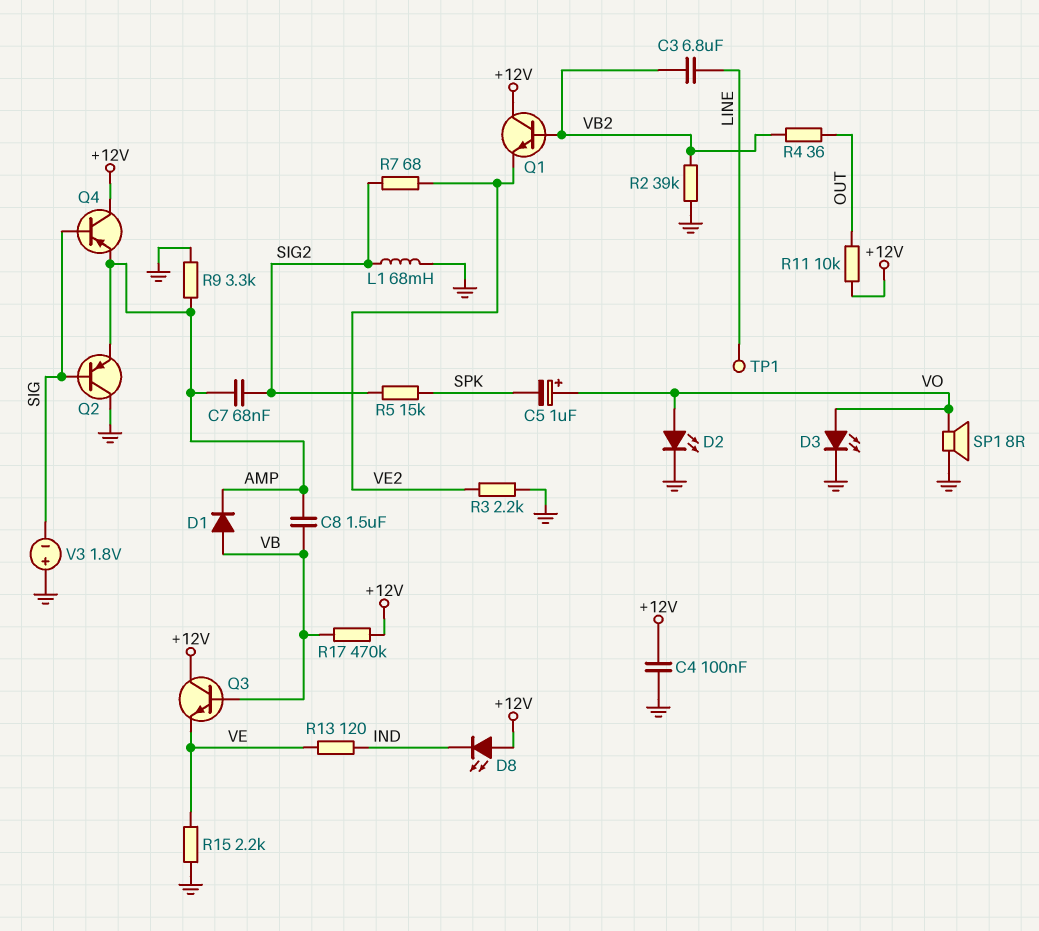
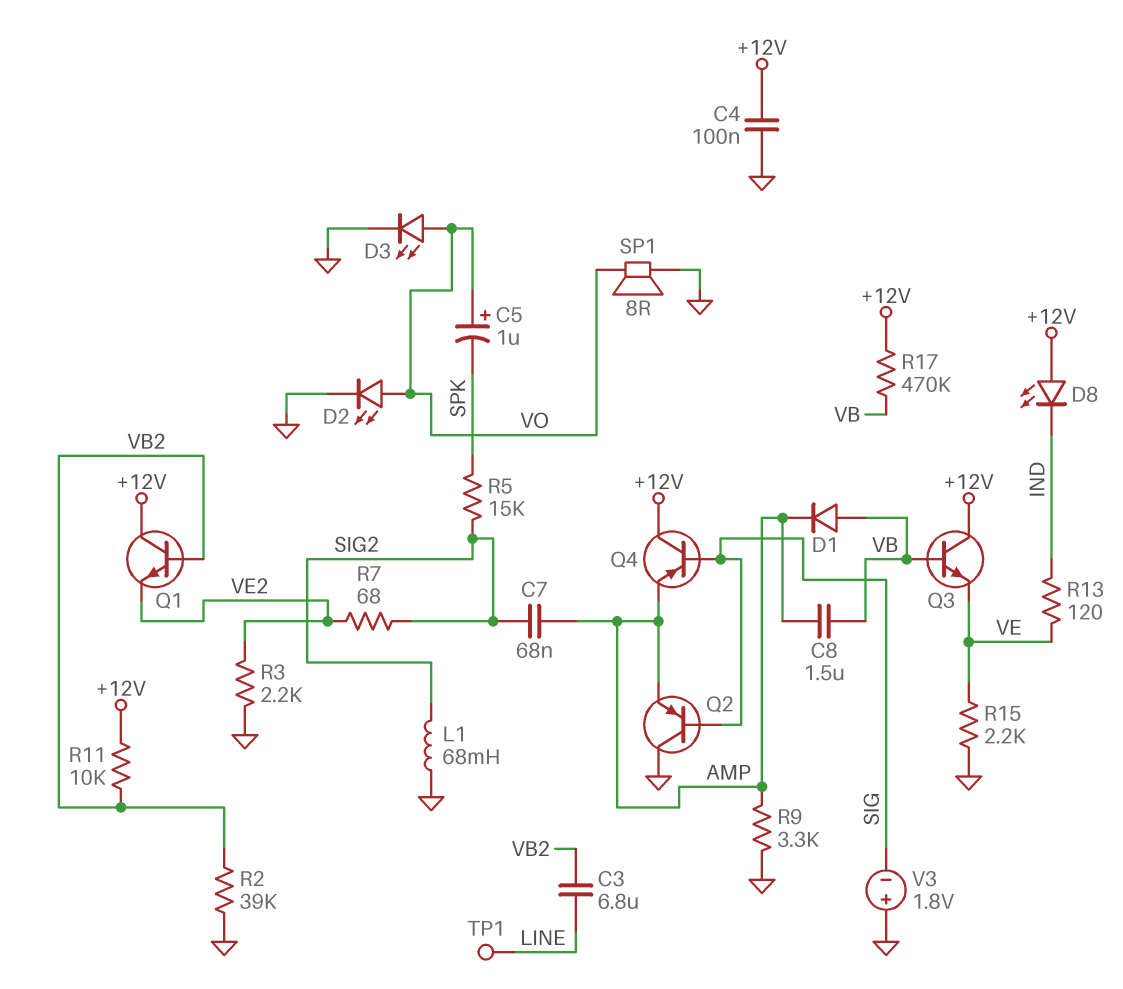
R4: 36 (OUT, VB2) -> none
R11: 10k (+12V, OUT) -> 10k (+12V, VB2)

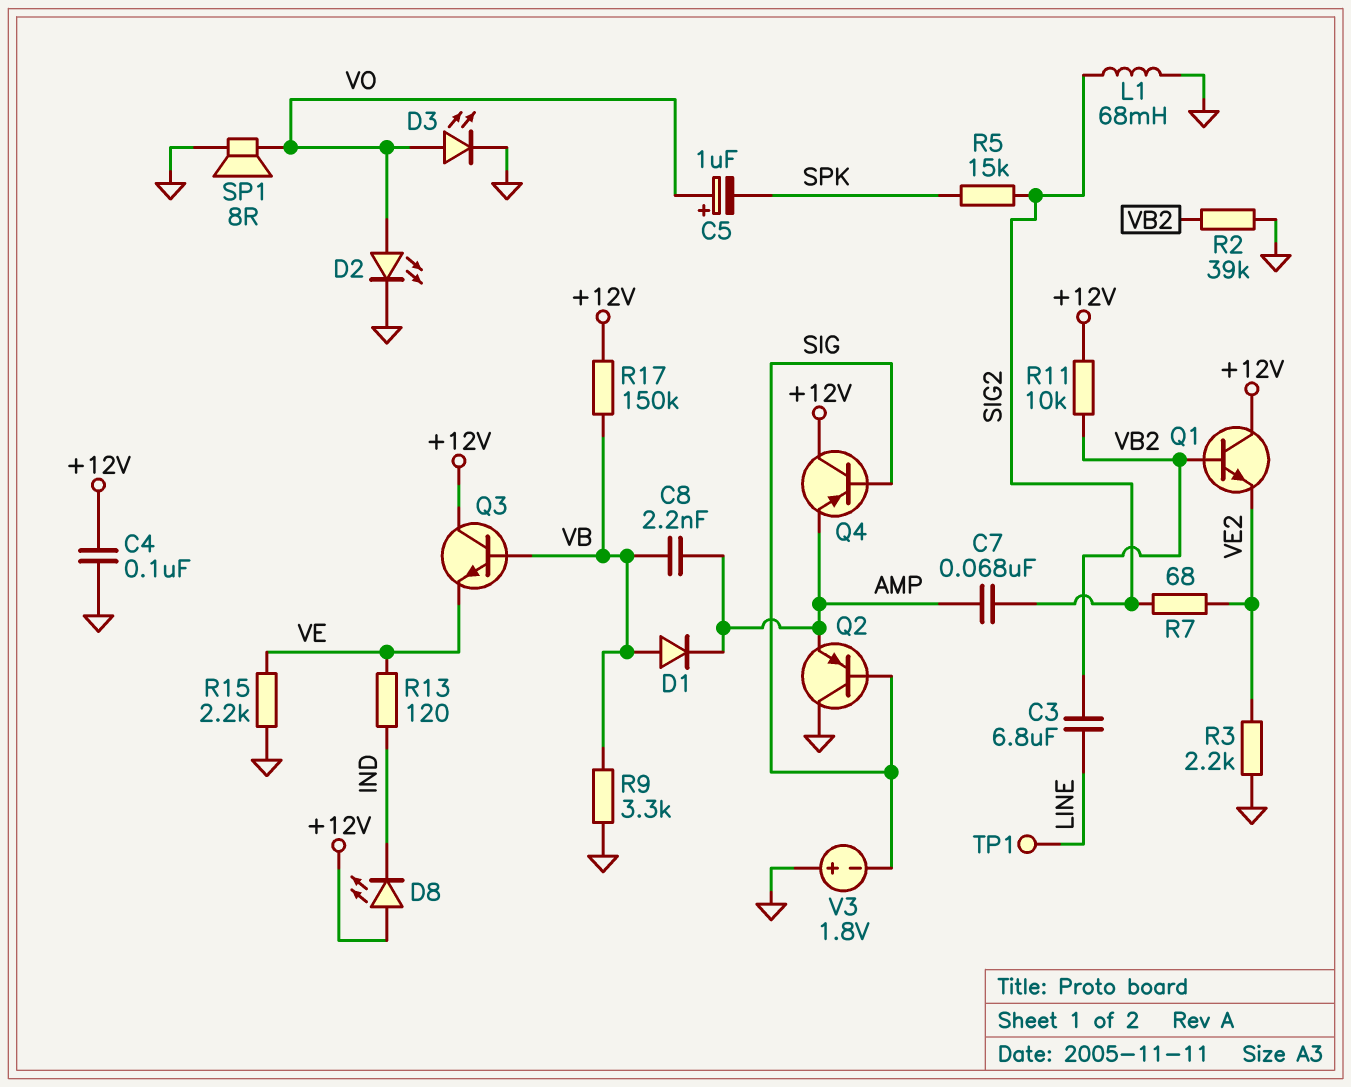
C8: 1.5uF (AMP, VB) -> 2.2nF (AMP, VB)
R9: 3.3k (AMP, GND) -> 3.3k (GND, VB)
R17: 470k (+12V, VB) -> 150k (+12V, VB)

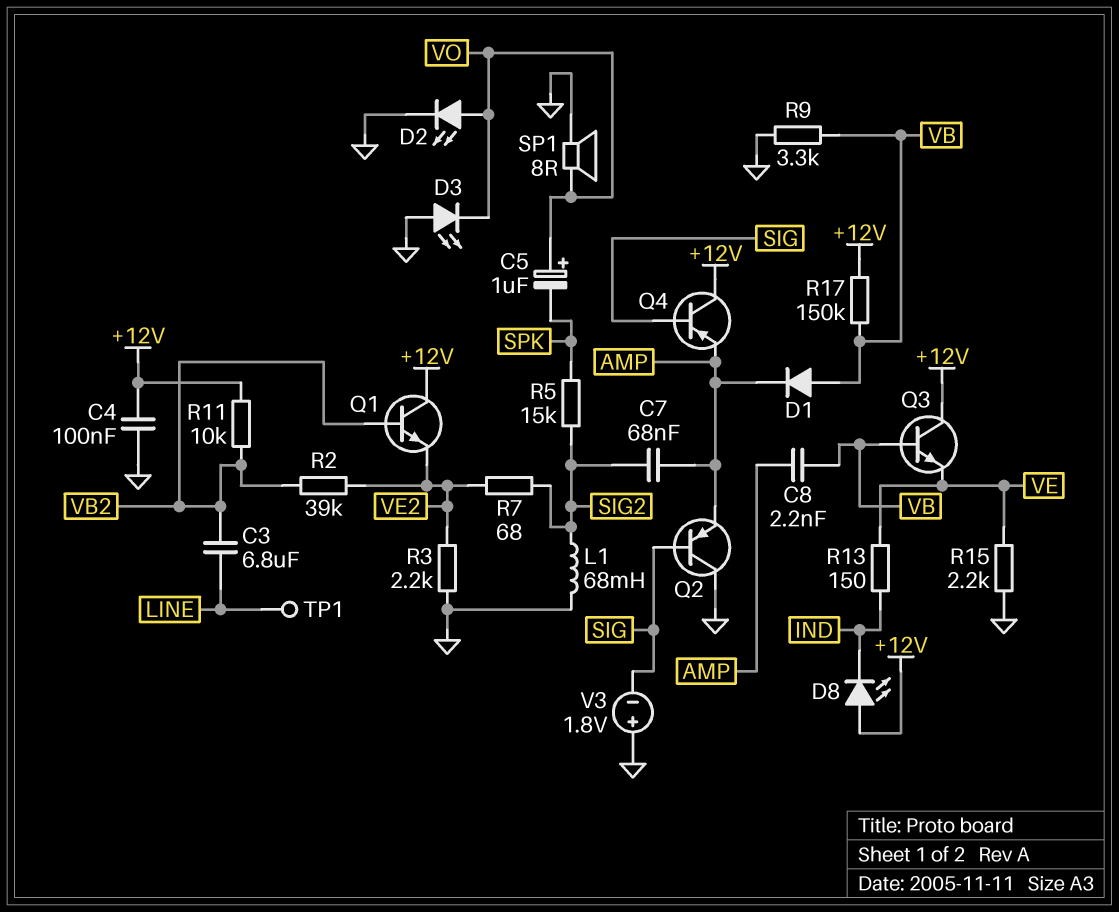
D3: LED (A VO, K GND) -> LED (A GND, K VO)
R2: 39k (GND, VB2) -> 39k (VB2, VE2)
R13: 120 (IND, VE) -> 150 (IND, VE)

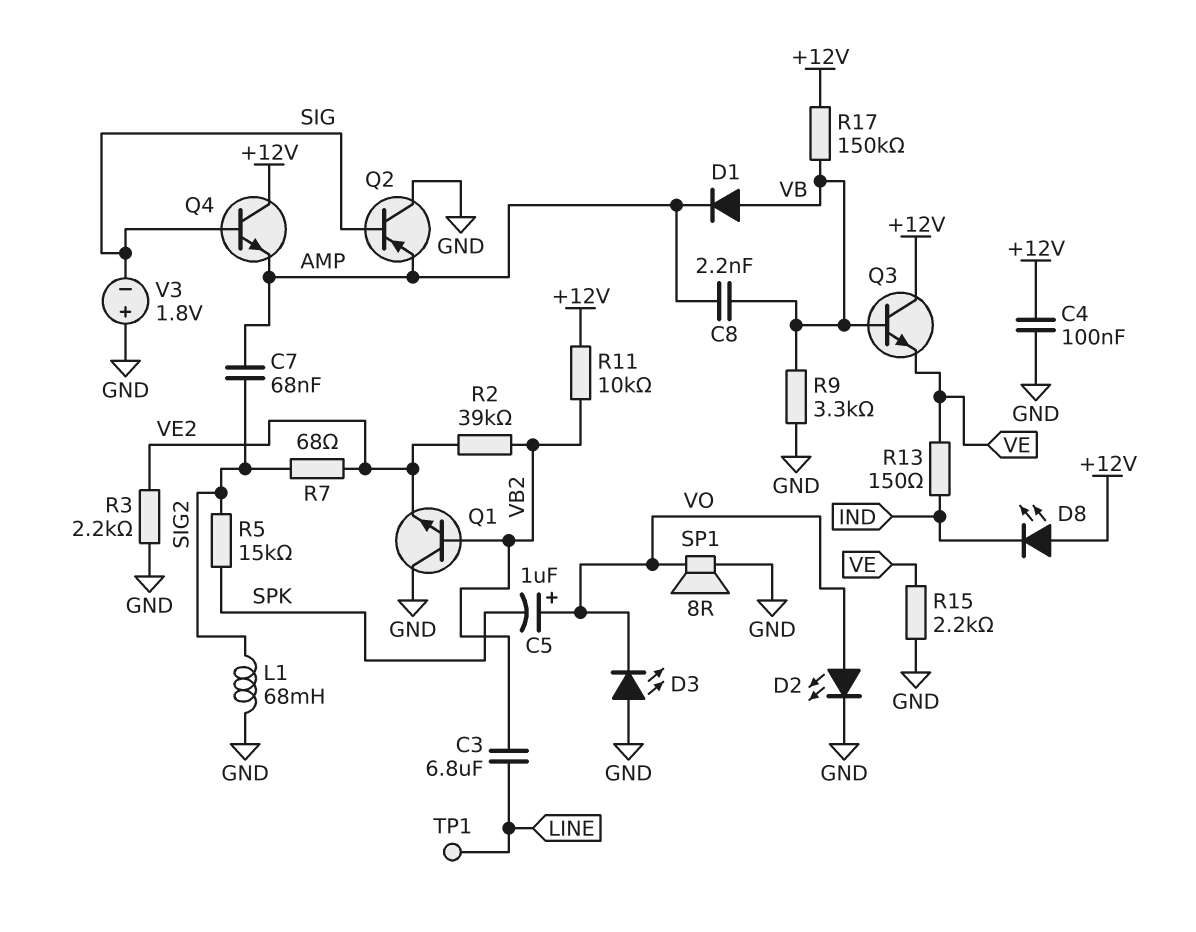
Q1: NPN (B VB2, C +12V, E VE2) -> NPN (B VB2, C GND, E VE2)
Q4: PNP (B SIG, C +12V, E AMP) -> NPN (B SIG, C +12V, E AMP)

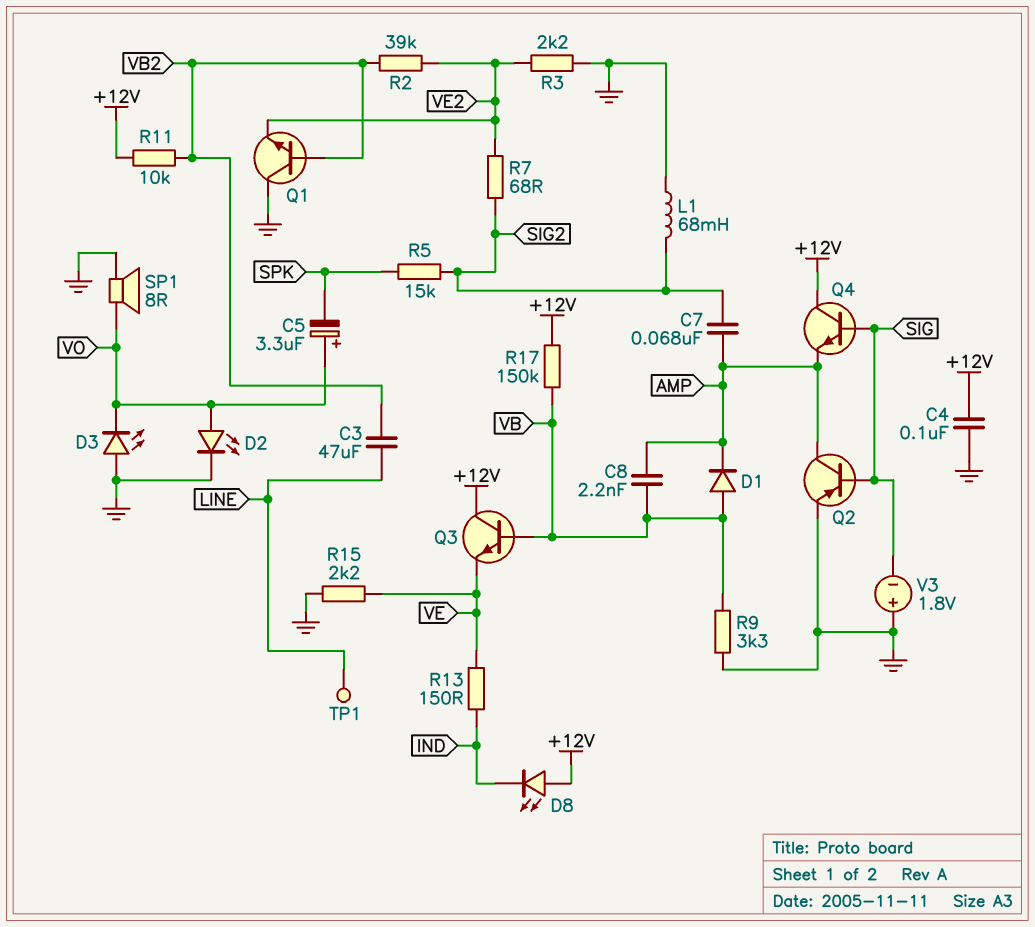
C3: 6.8uF (LINE, VB2) -> 47uF (LINE, VB2)
C5: 1uF (plus VO, minus SPK) -> 3.3uF (plus VO, minus SPK)
Q2: PNP (B SIG, C GND, E AMP) -> PNP (B SIG, C AMP, E GND)

